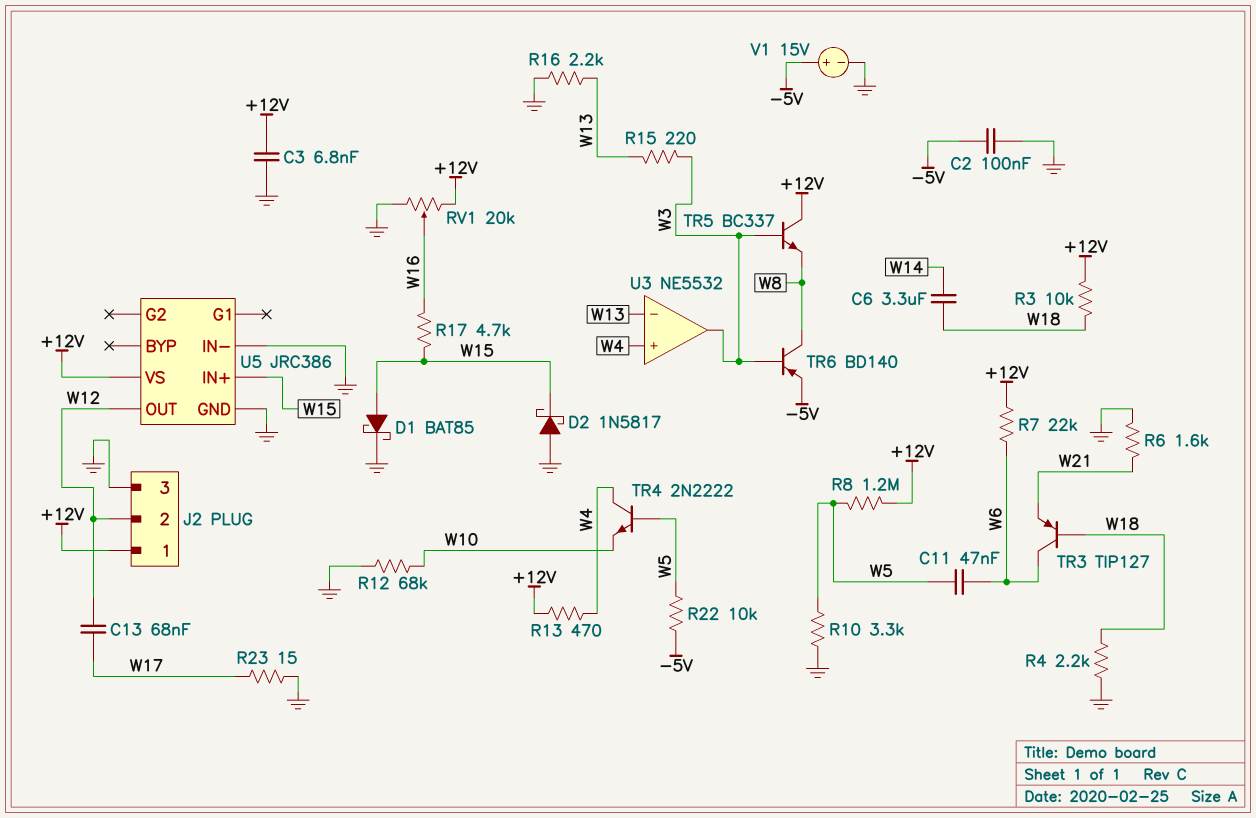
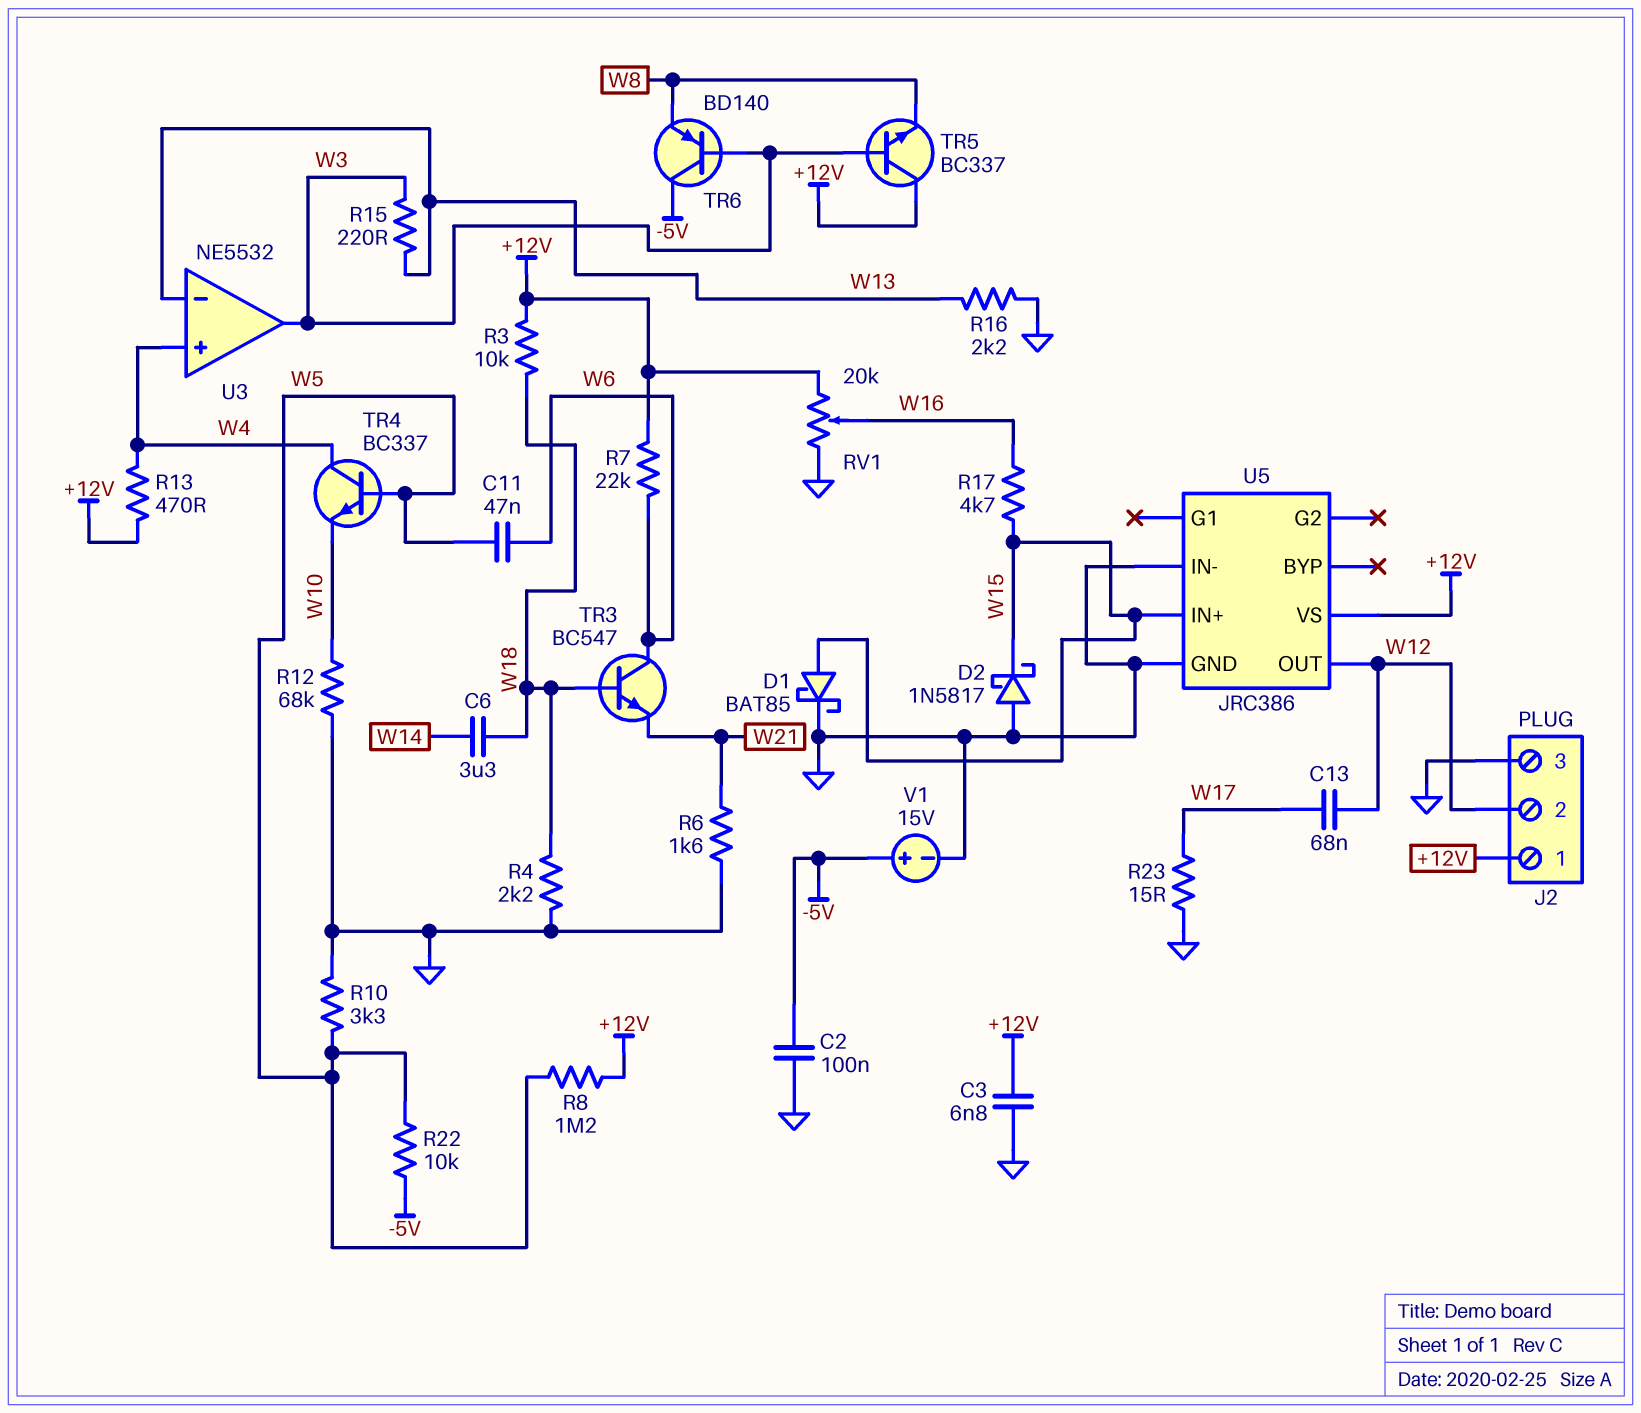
TR3: PNP TIP127 (B W18, C W6, E W21) -> NPN BC547 (B W18, C W6, E W21)
TR4: NPN 2N2222 (B W5, C W4, E W10) -> NPN BC337 (B W5, C W4, E W10)
TR6: PNP BD140 (B W3, C W8, E -5V) -> PNP BD140 (B W3, C -5V, E W8)

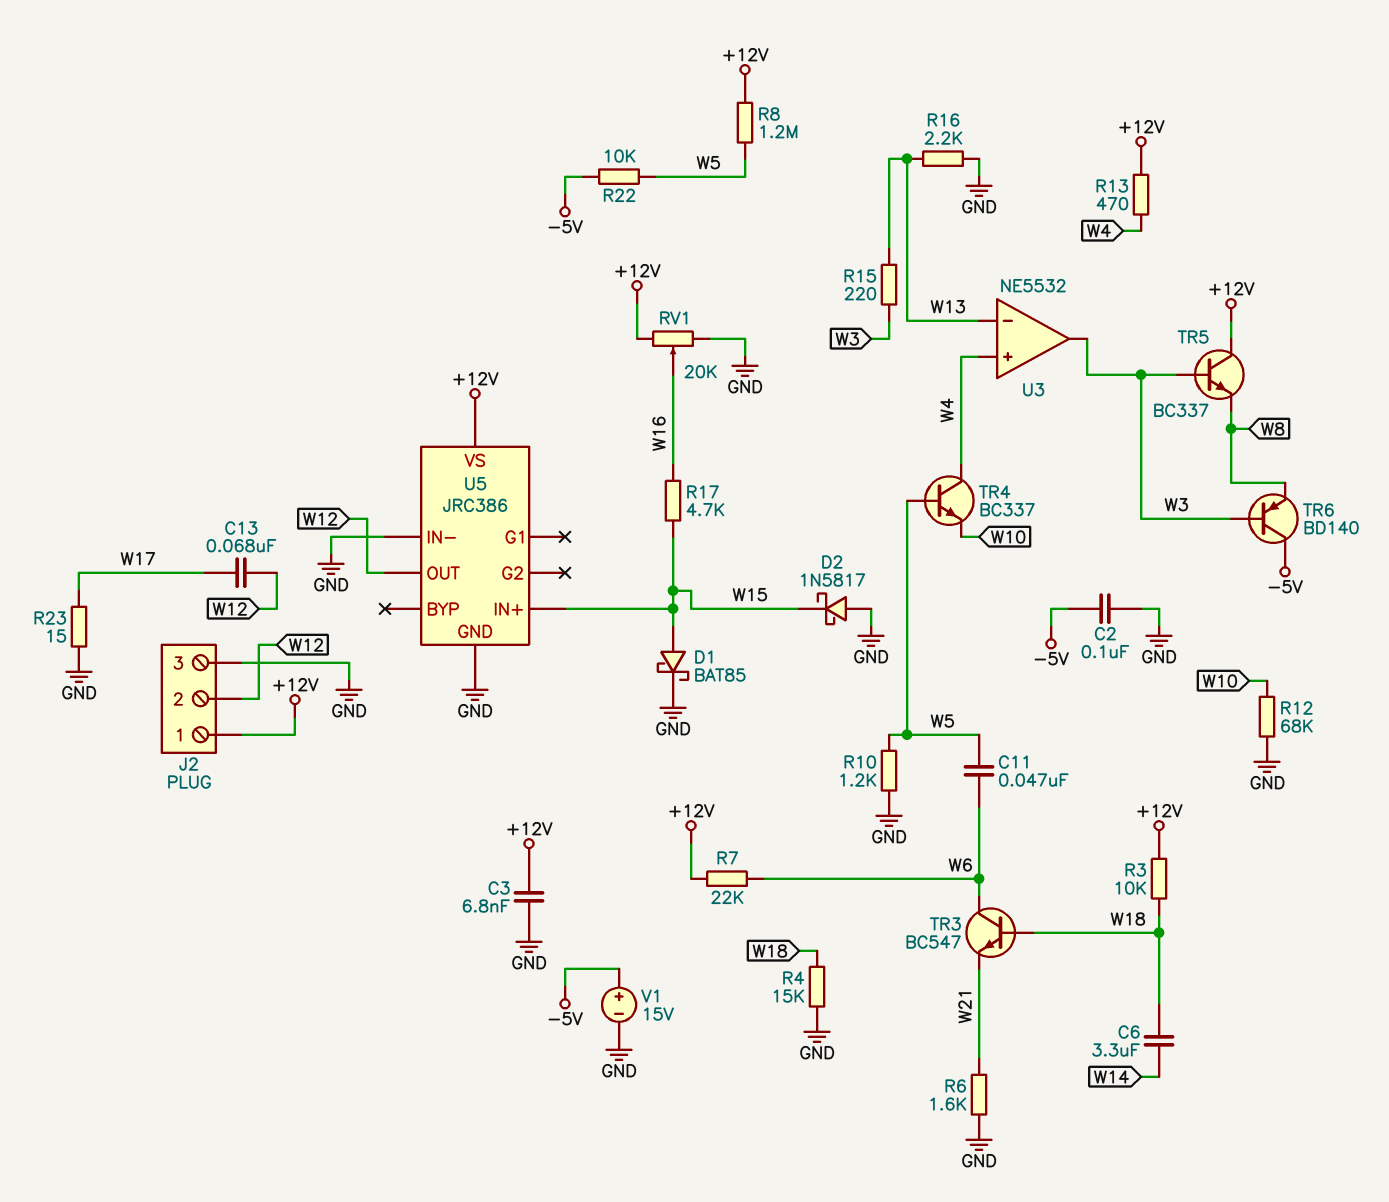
R4: 2.2k (GND, W18) -> 15k (GND, W18)
R10: 3.3k (GND, W5) -> 1.2k (GND, W5)

